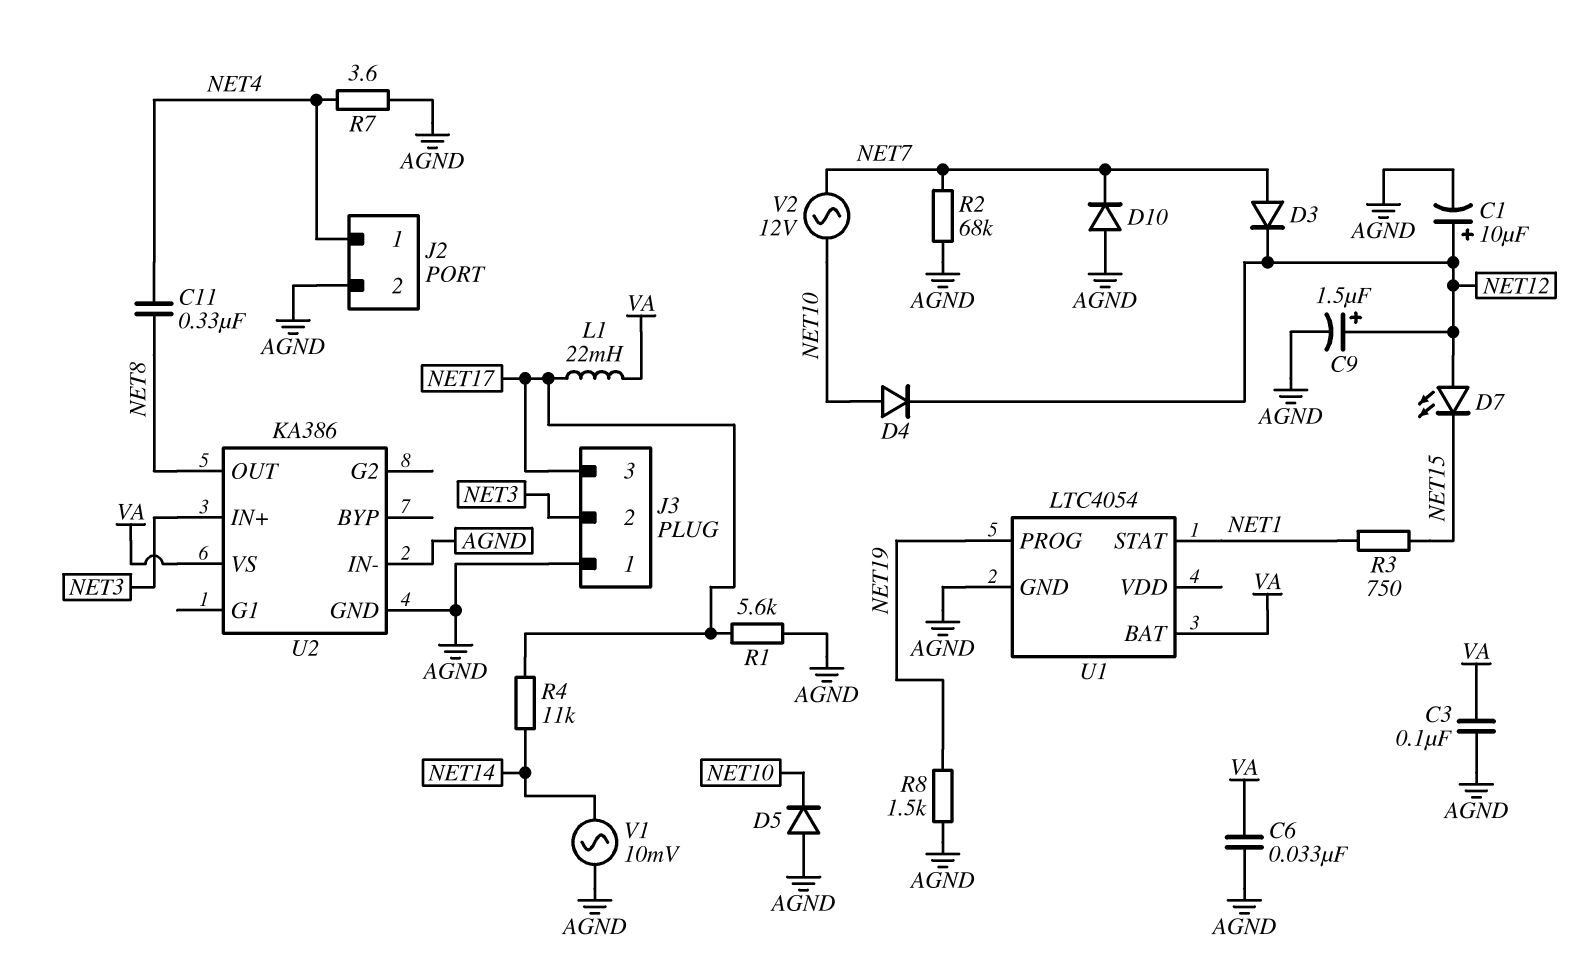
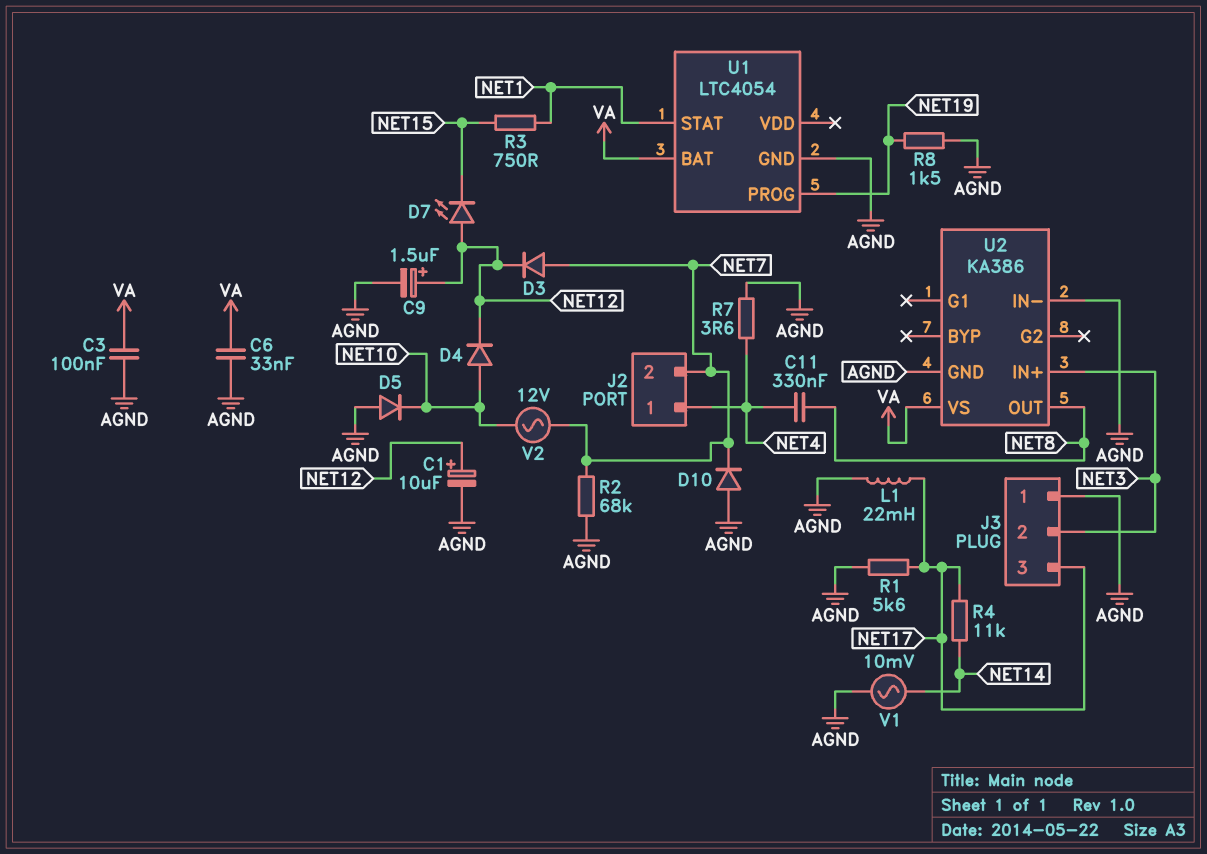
J2 pin 2: AGND -> NET7
L1: 22mH (NET17, VA) -> 22mH (AGND, NET17)

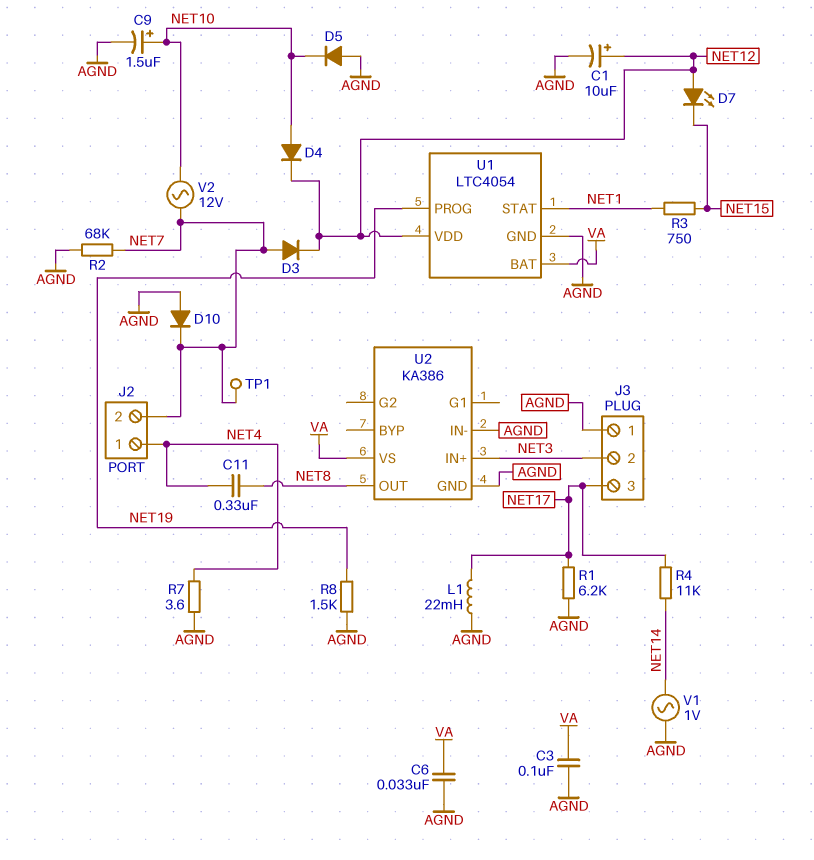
C9: 1.5uF (plus NET12, minus AGND) -> 1.5uF (plus NET10, minus AGND)
R1: 5.6k (AGND, NET17) -> 6.2k (AGND, NET17)
TP1: none -> test point (NET7)
U1 pin VDD: none -> NET12
V1: AC 10mV (AGND, NET14) -> AC 1V (AGND, NET14)

